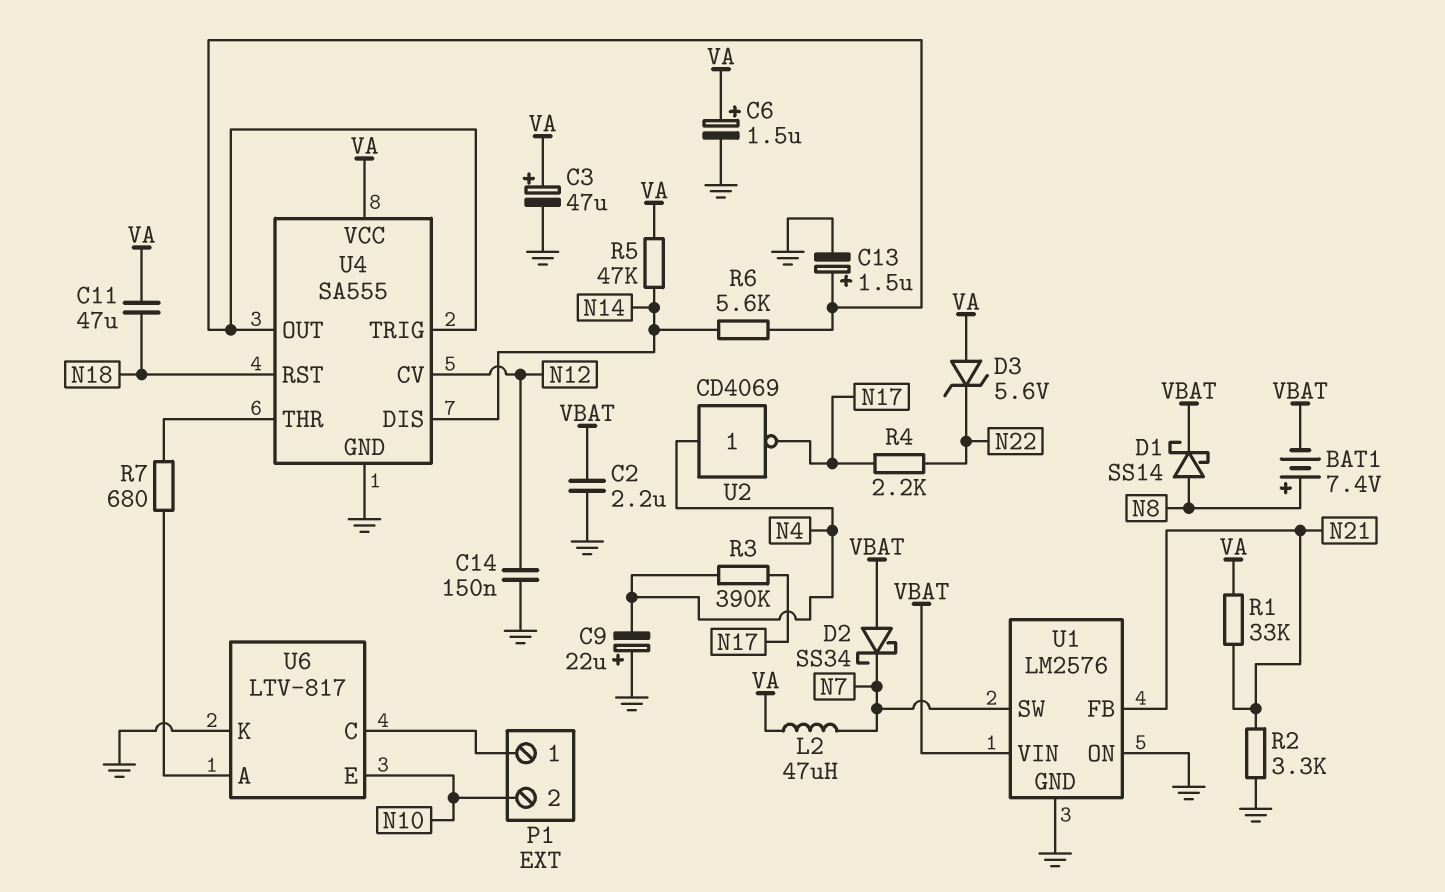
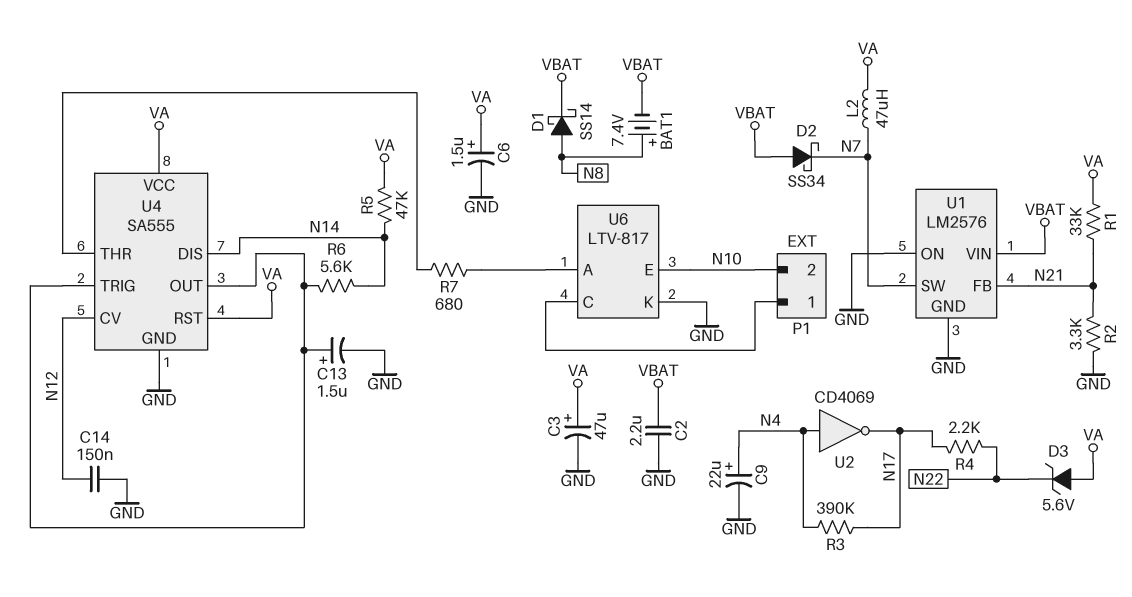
C9: 22uF (plus GND, minus N4) -> 22uF (plus N4, minus GND)
C11: 47uF (N18, VA) -> none
U4 pin RST: N18 -> VA

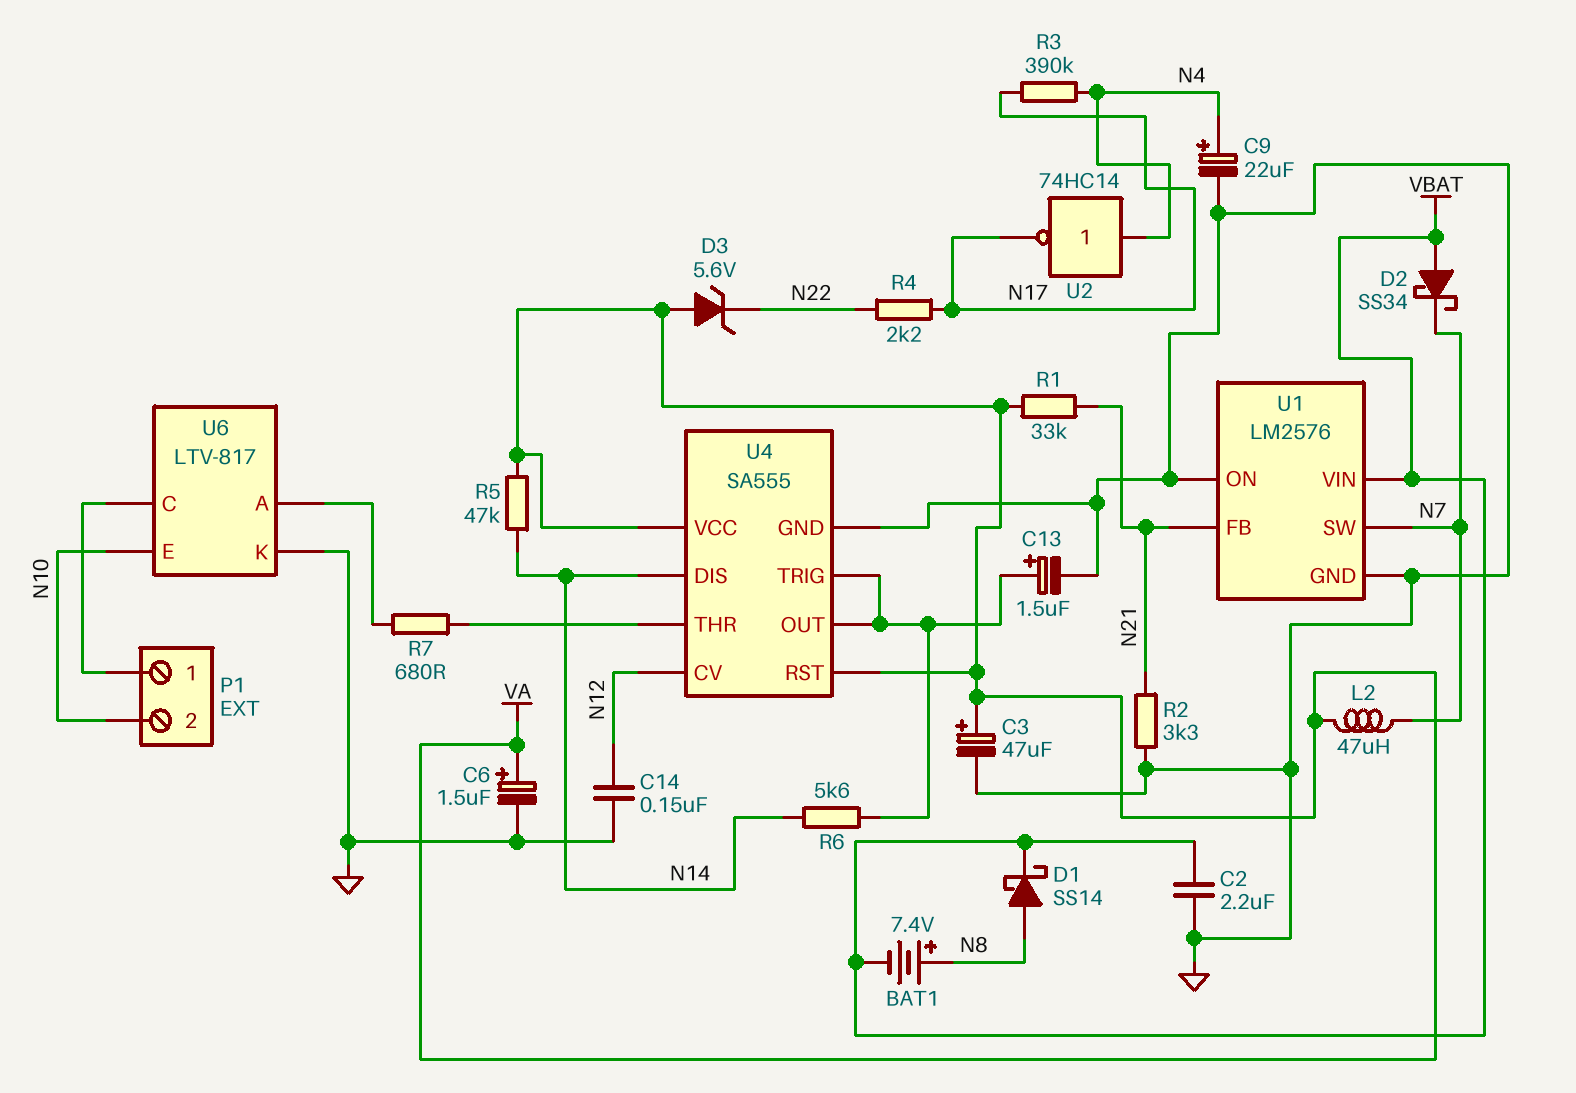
U2: NOT CD4069 (in N4, out N17) -> NOT 74HC14 (in N4, out N17)

